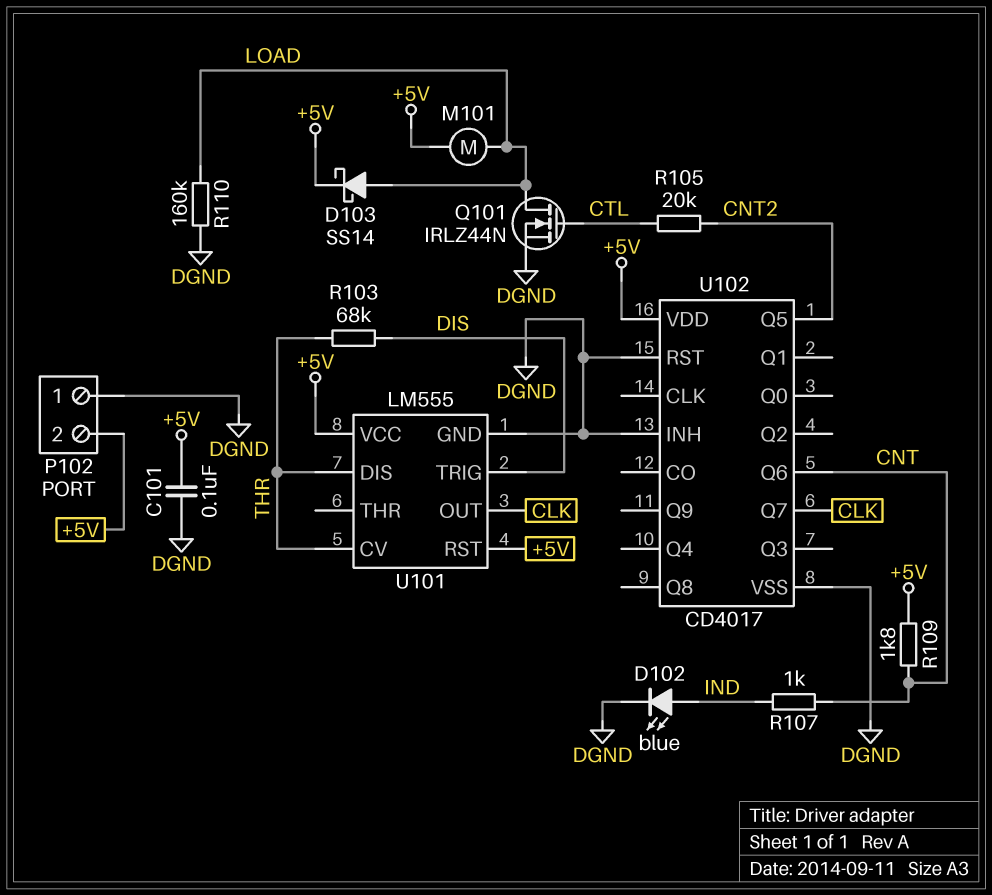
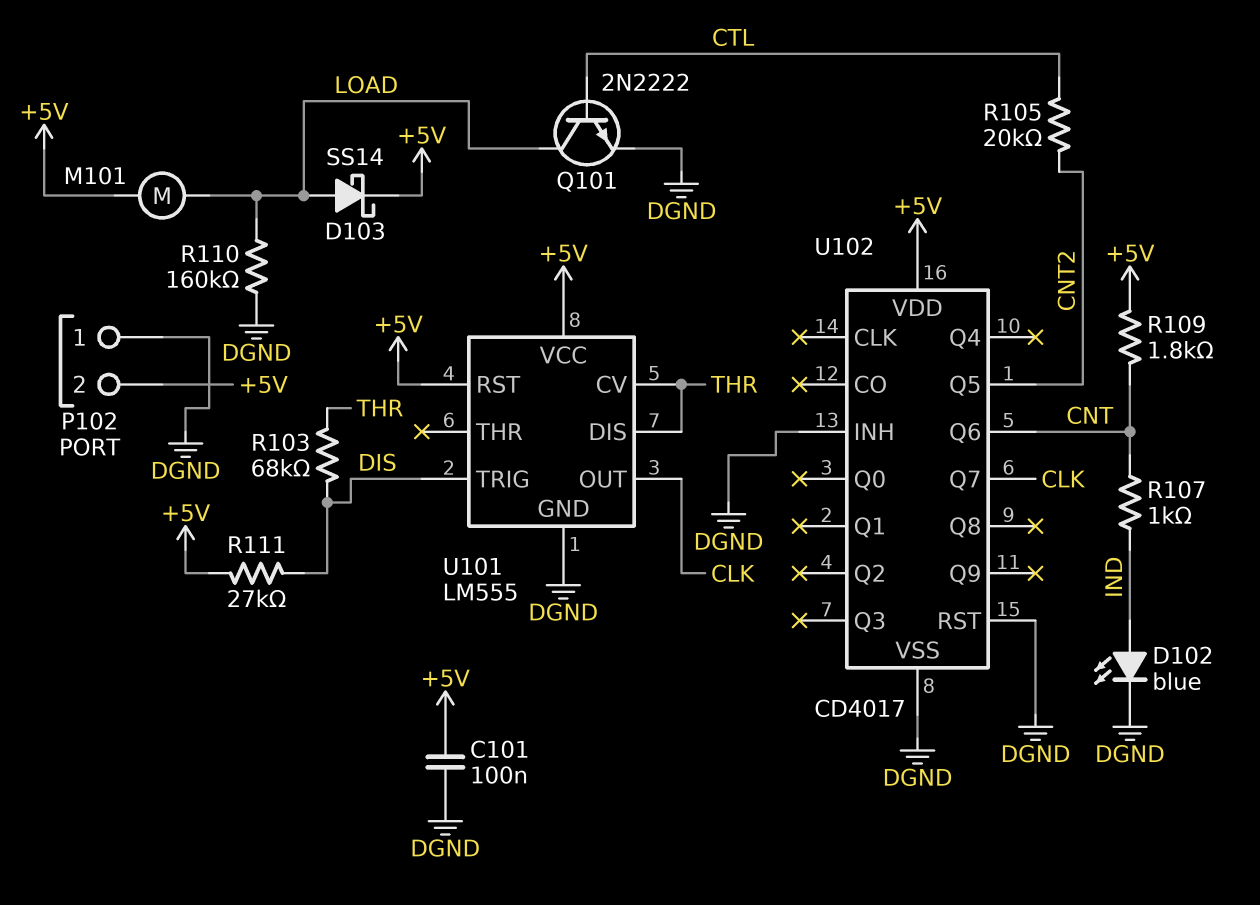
Q101: NMOS IRLZ44N (G CTL, D LOAD, S DGND) -> NPN 2N2222 (B CTL, C LOAD, E DGND)
R111: none -> 27k (+5V, DIS)

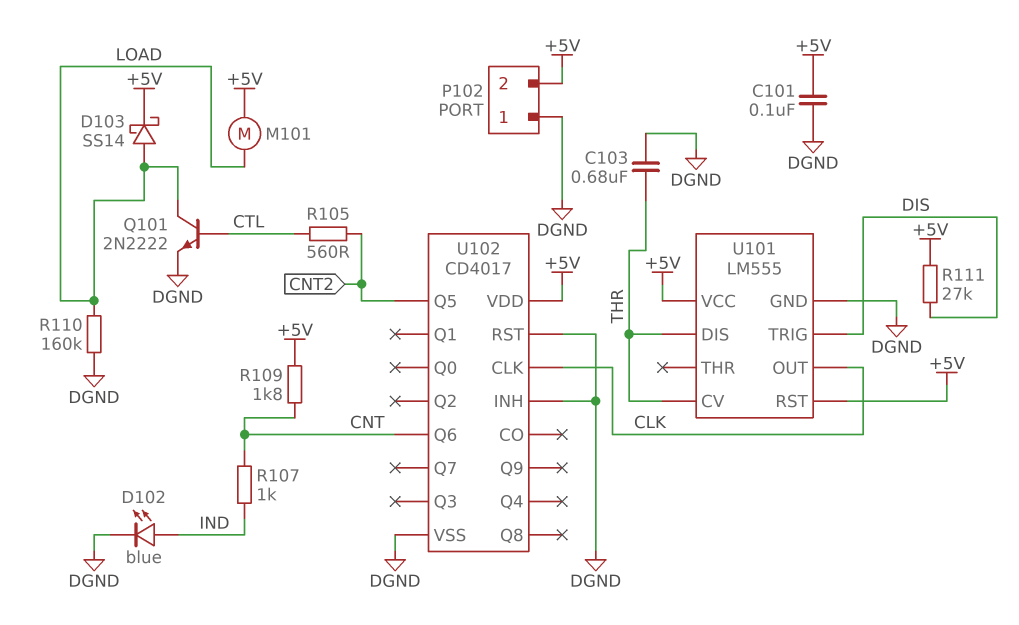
C103: none -> 680nF (DGND, THR)
R103: 68k (DIS, THR) -> none
R105: 20k (CNT2, CTL) -> 560 (CNT2, CTL)
U102 pin CLK: none -> CLK
U102 pin Q7: CLK -> none

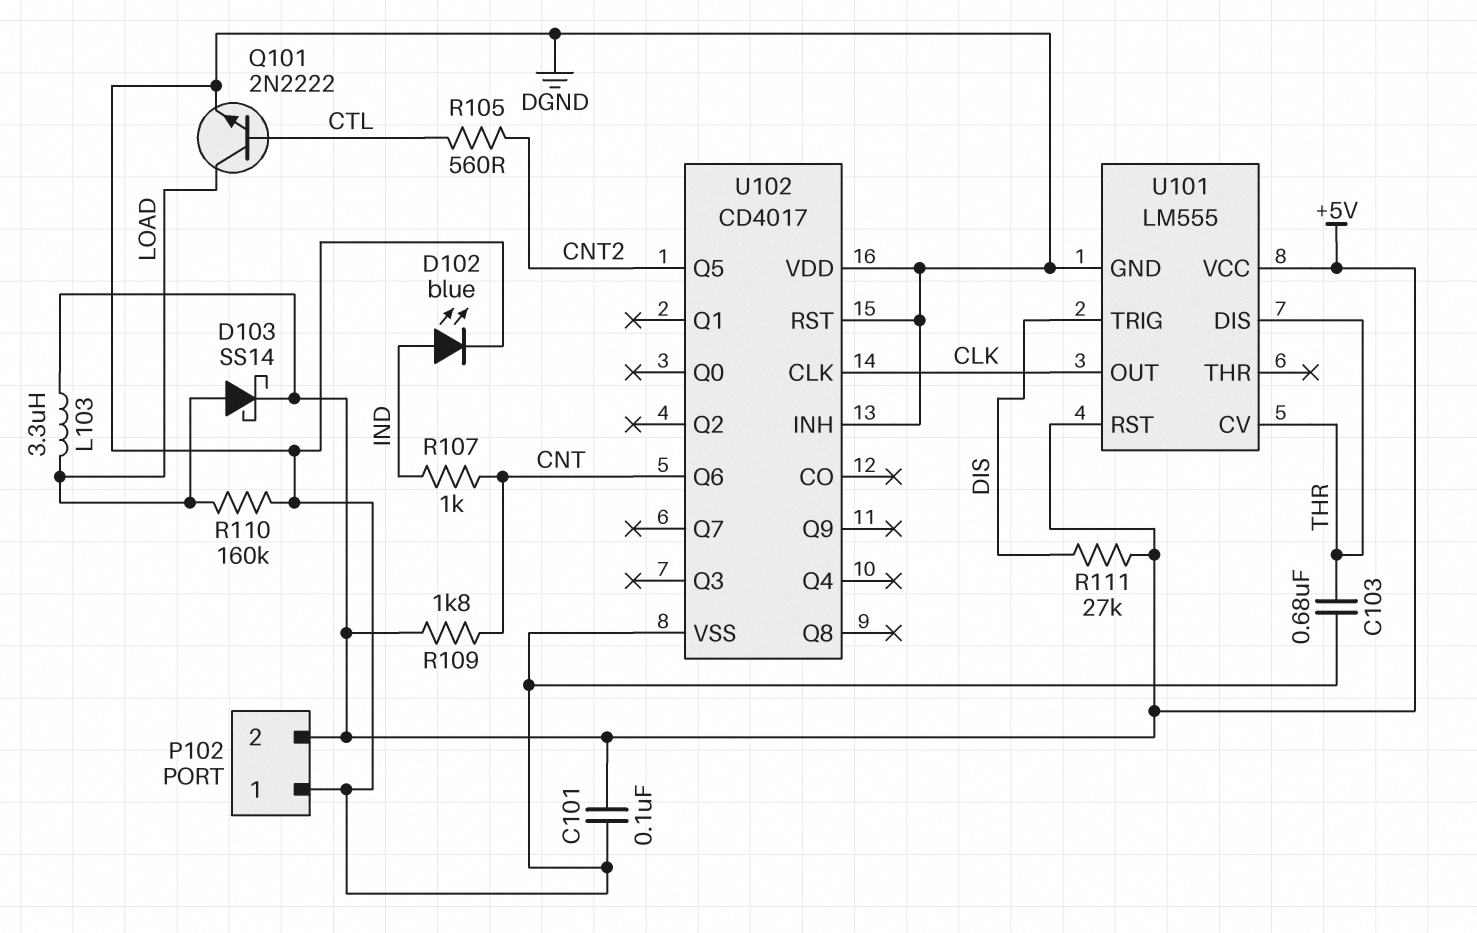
L103: none -> 3.3uH (+5V, LOAD)
M101: motor (+5V, LOAD) -> none
U102 pin VDD: +5V -> DGND

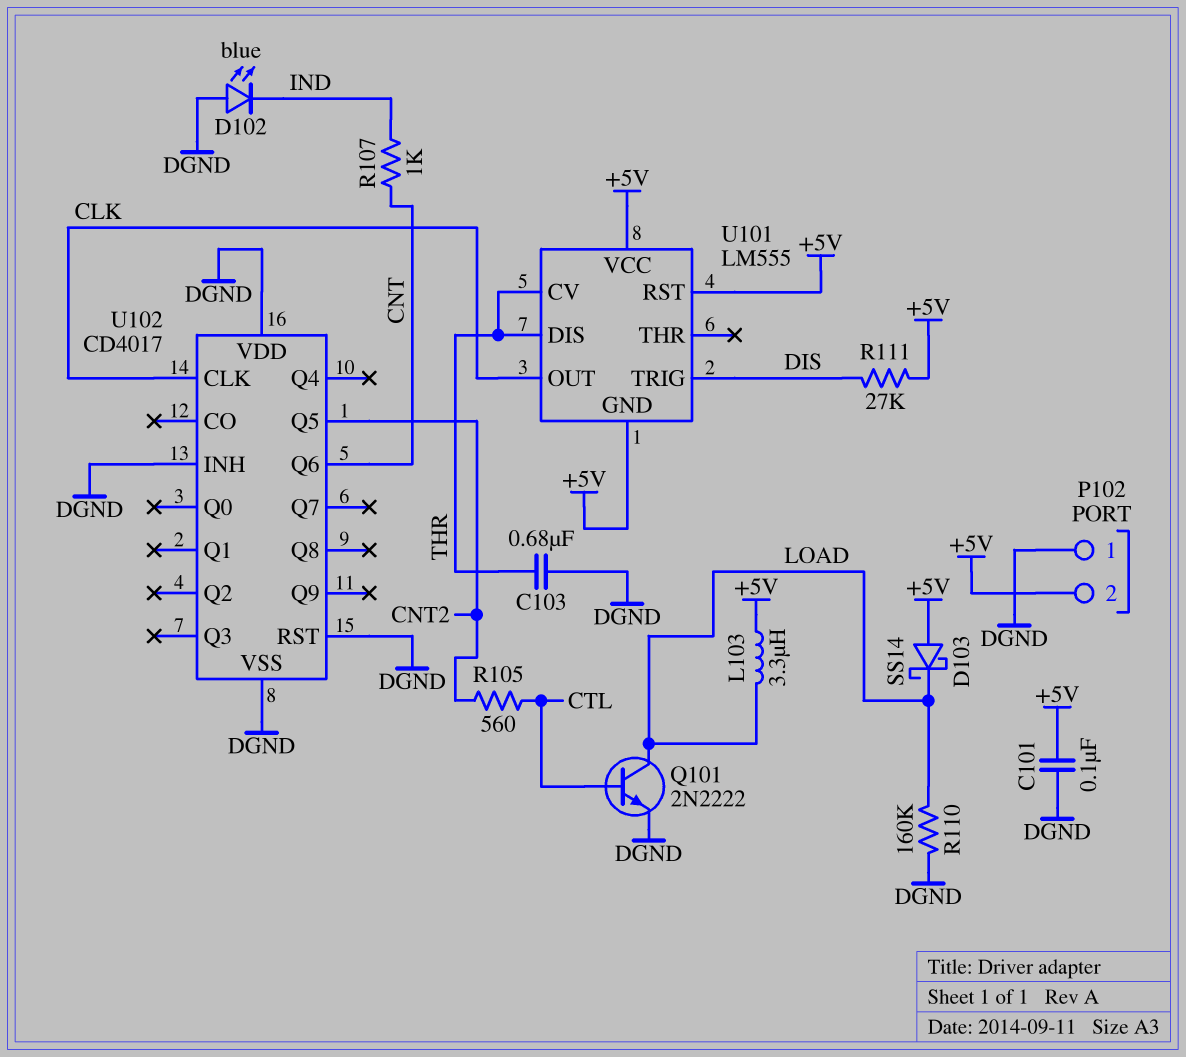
D102: LED blue (A IND, K DGND) -> LED blue (A DGND, K IND)
D103: schottky SS14 (A LOAD, K +5V) -> schottky SS14 (A +5V, K LOAD)
R109: 1.8k (+5V, CNT) -> none
U101 pin GND: DGND -> +5V

